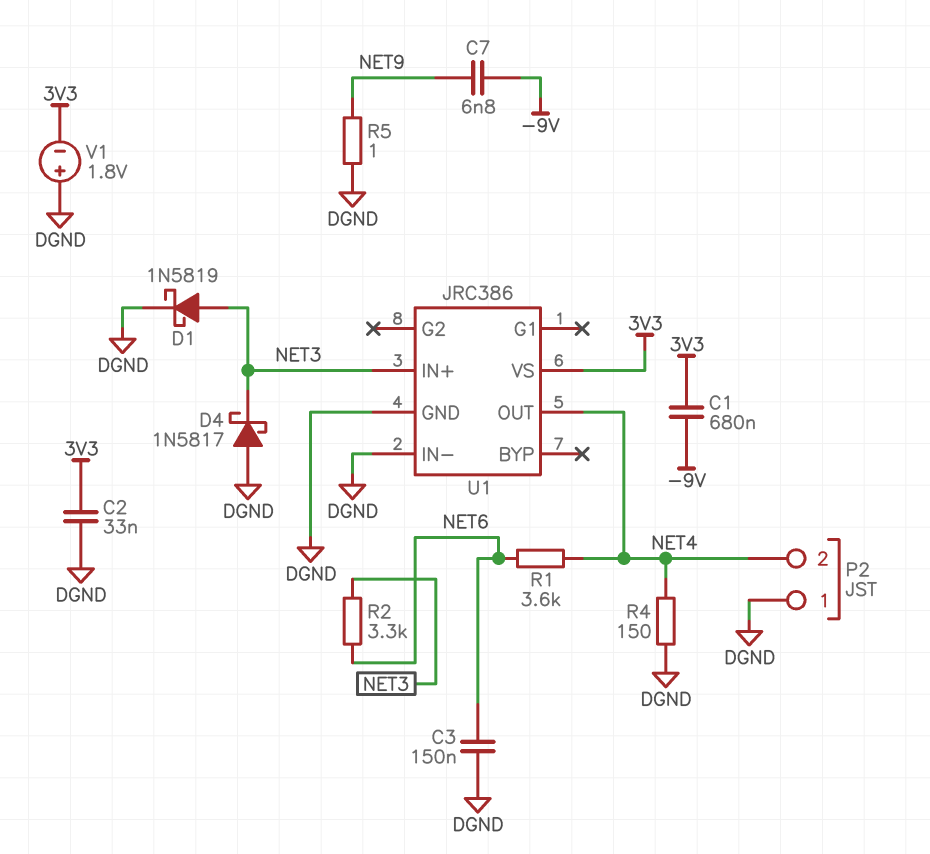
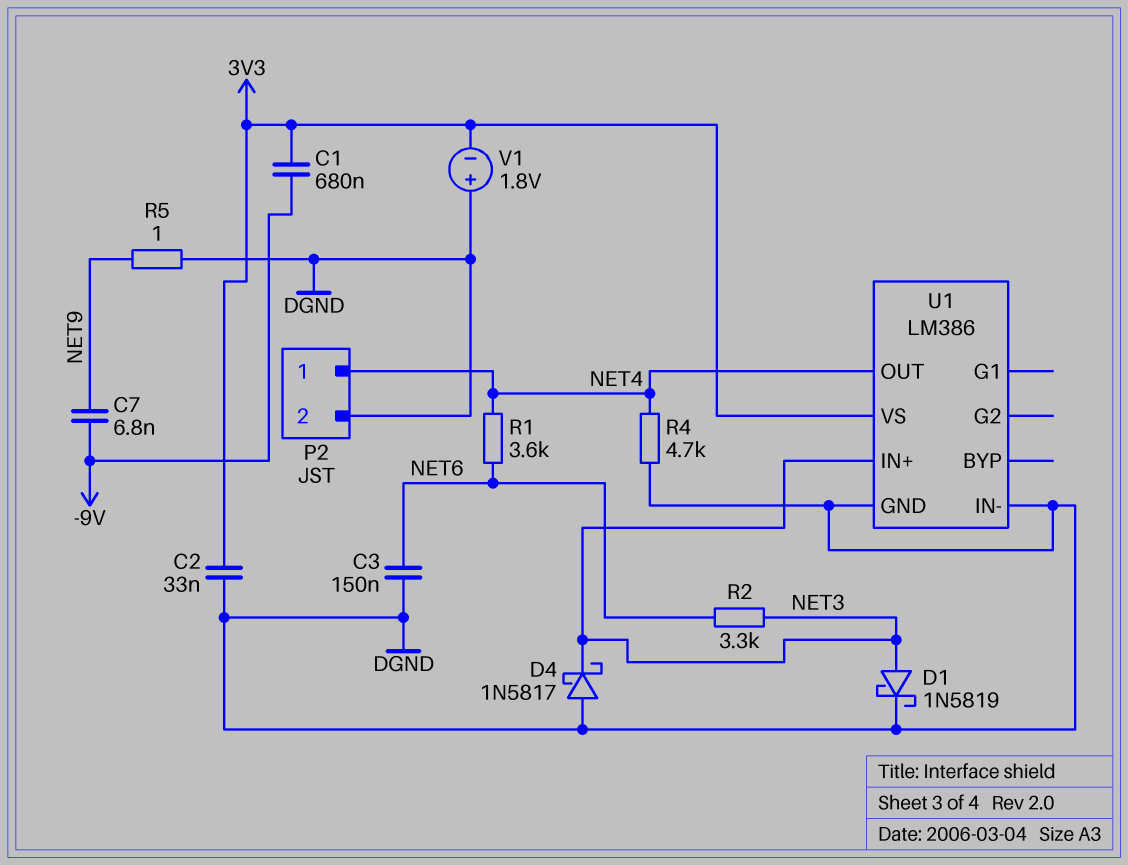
P2 pin 1: DGND -> NET4
P2 pin 2: NET4 -> DGND
R4: 150 (DGND, NET4) -> 4.7k (DGND, NET4)
U1: JRC386 -> LM386

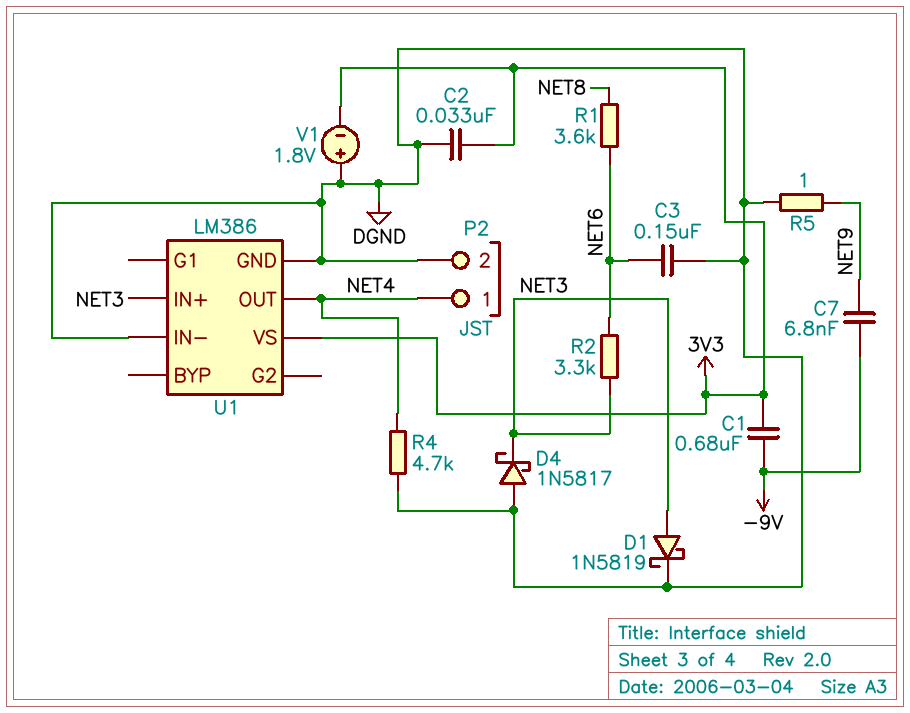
R1: 3.6k (NET4, NET6) -> 3.6k (NET6, NET8)

